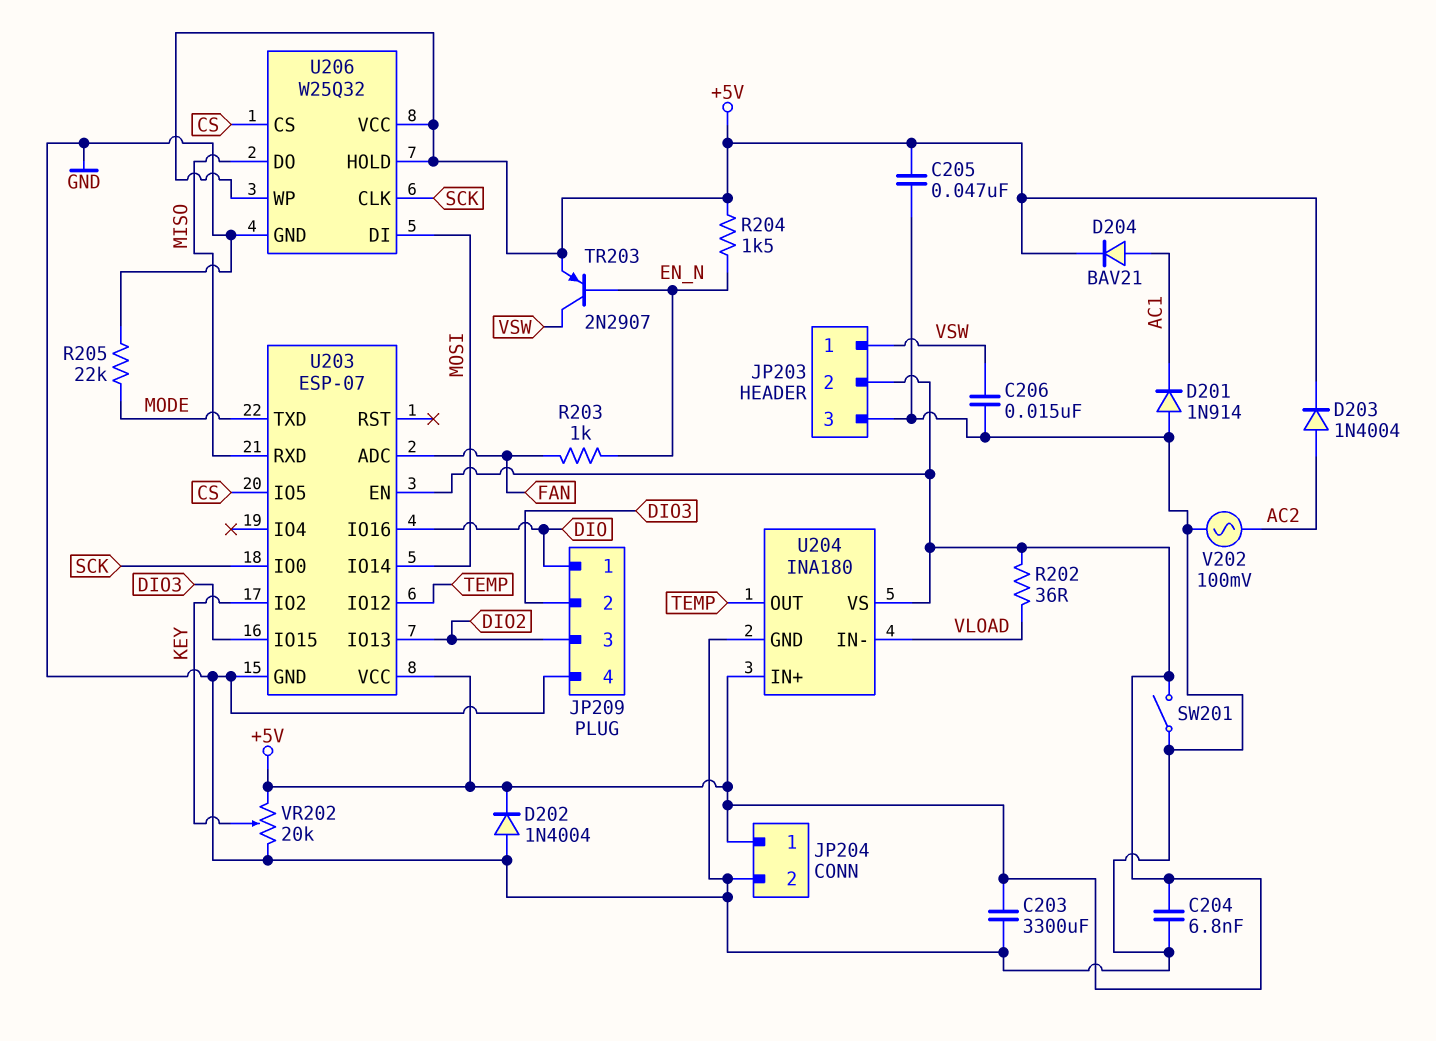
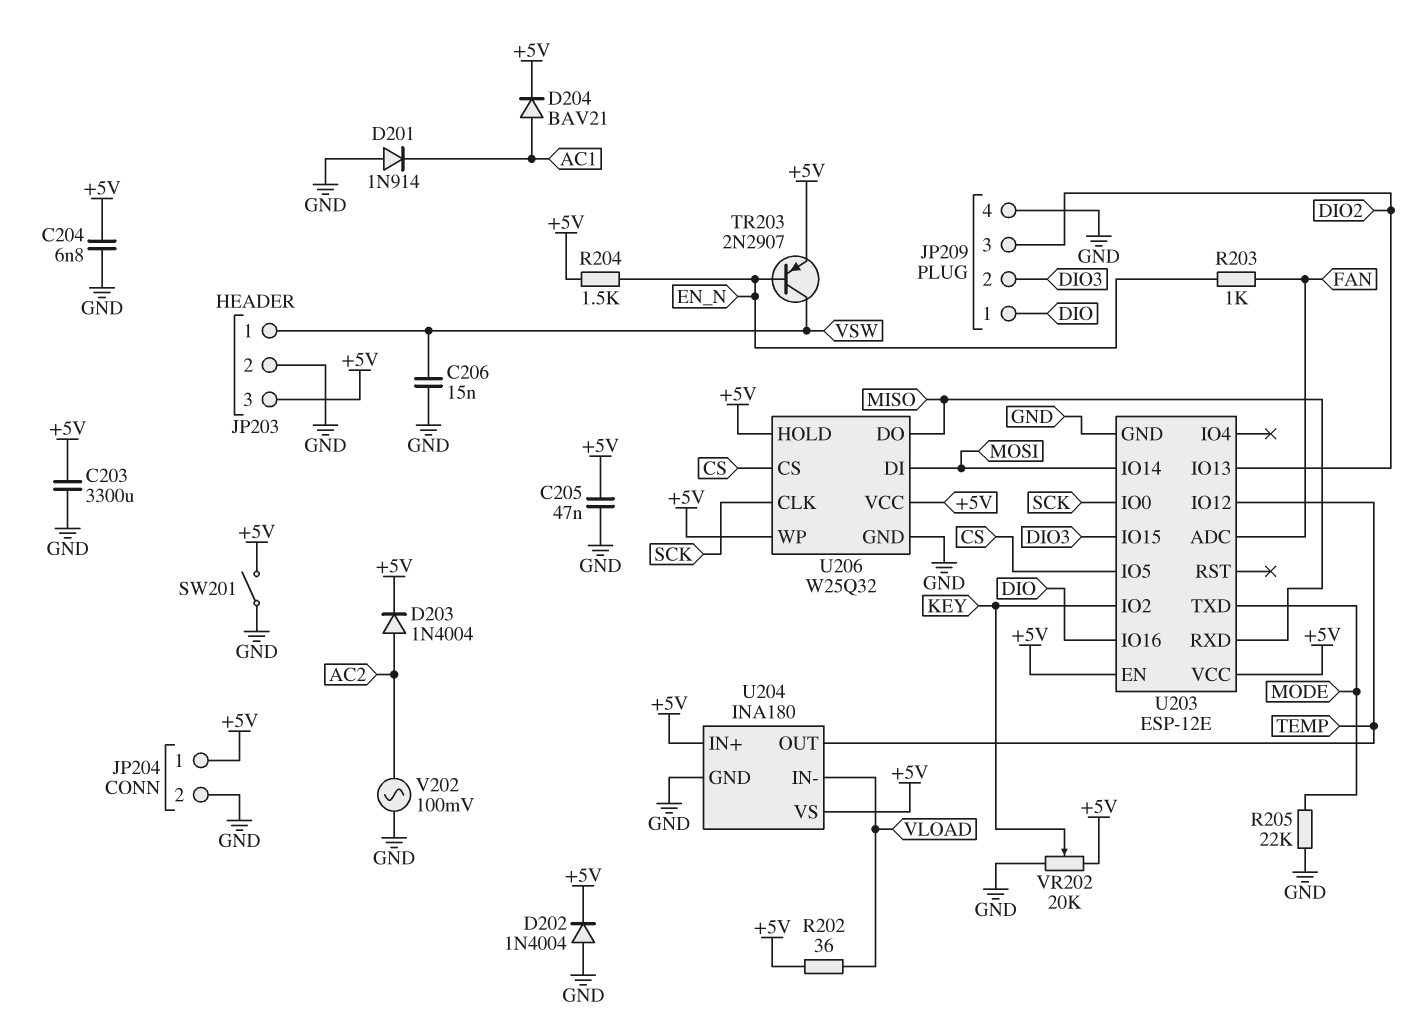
JP203 pin 2: +5V -> GND
JP203 pin 3: GND -> +5V
U203: ESP-07 -> ESP-12E

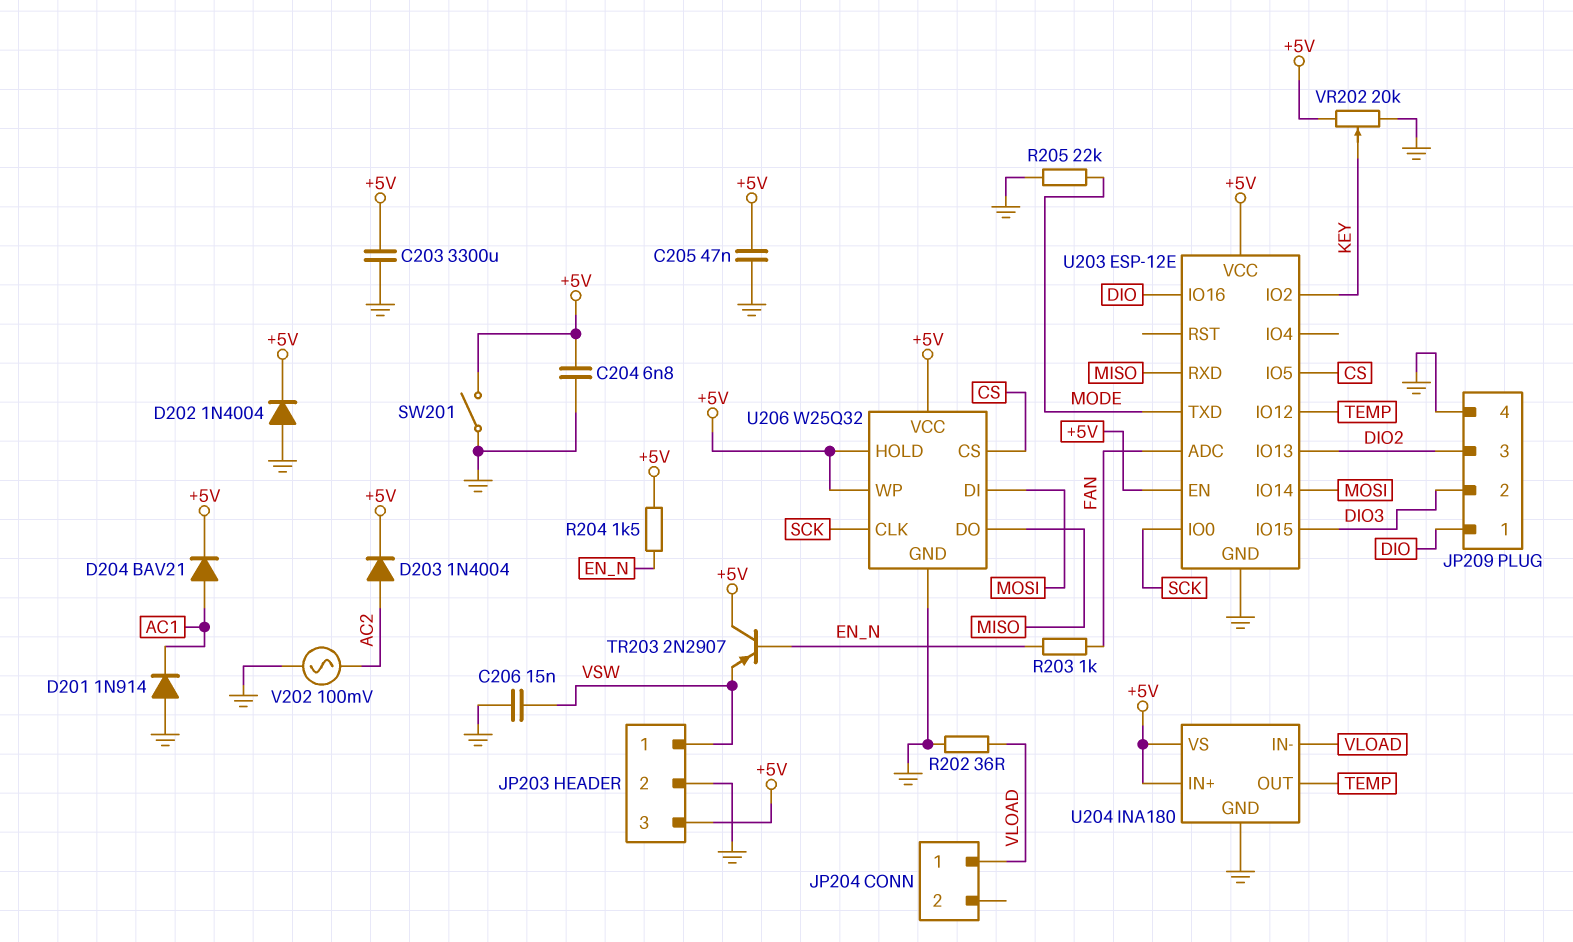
JP204 pin 1: +5V -> VLOAD
JP204 pin 2: GND -> none
R202: 36 (+5V, VLOAD) -> 36 (GND, VLOAD)
TR203: PNP 2N2907 (B EN_N, C VSW, E +5V) -> PNP 2N2907 (B EN_N, C +5V, E VSW)

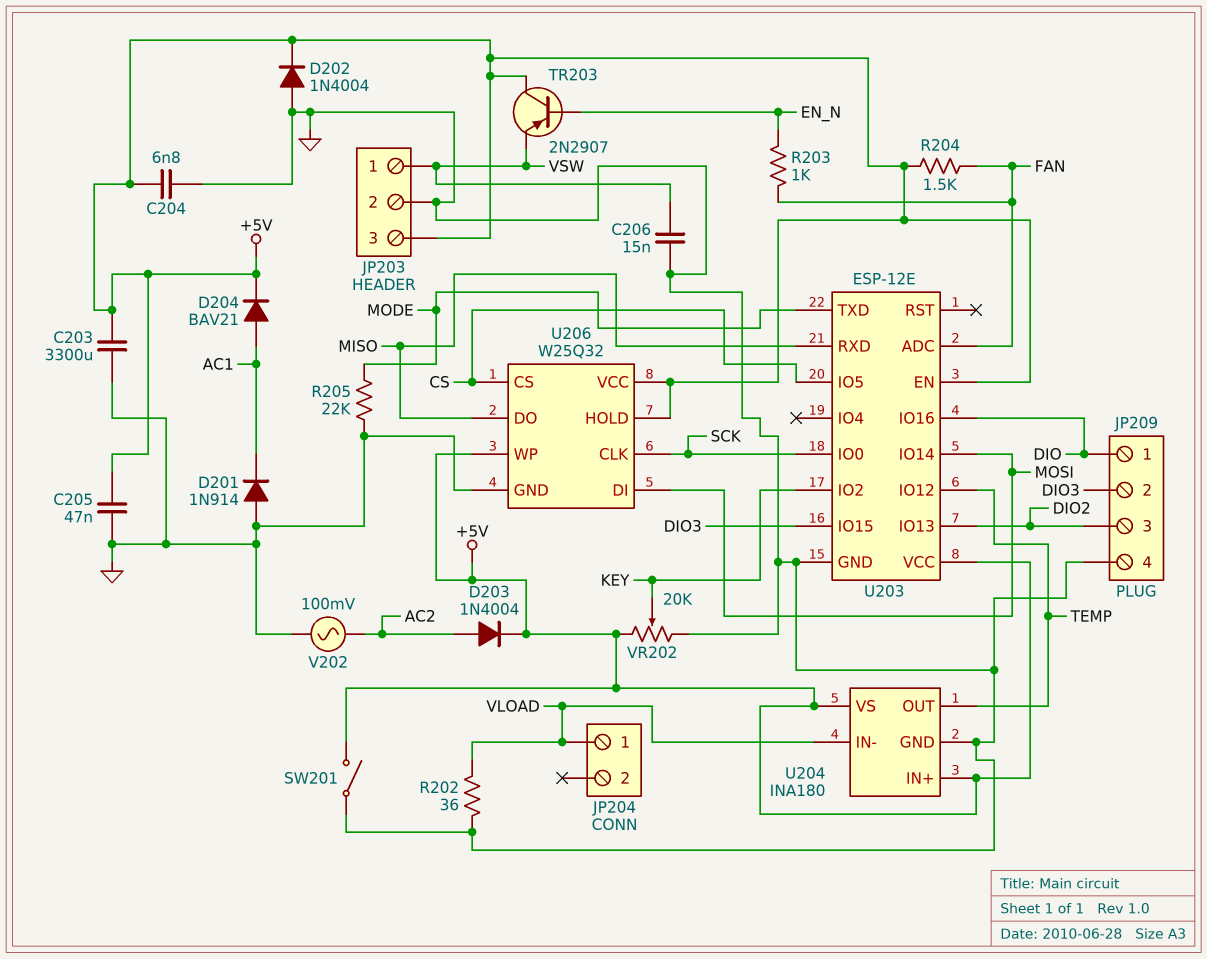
R204: 1.5k (+5V, EN_N) -> 1.5k (+5V, FAN)

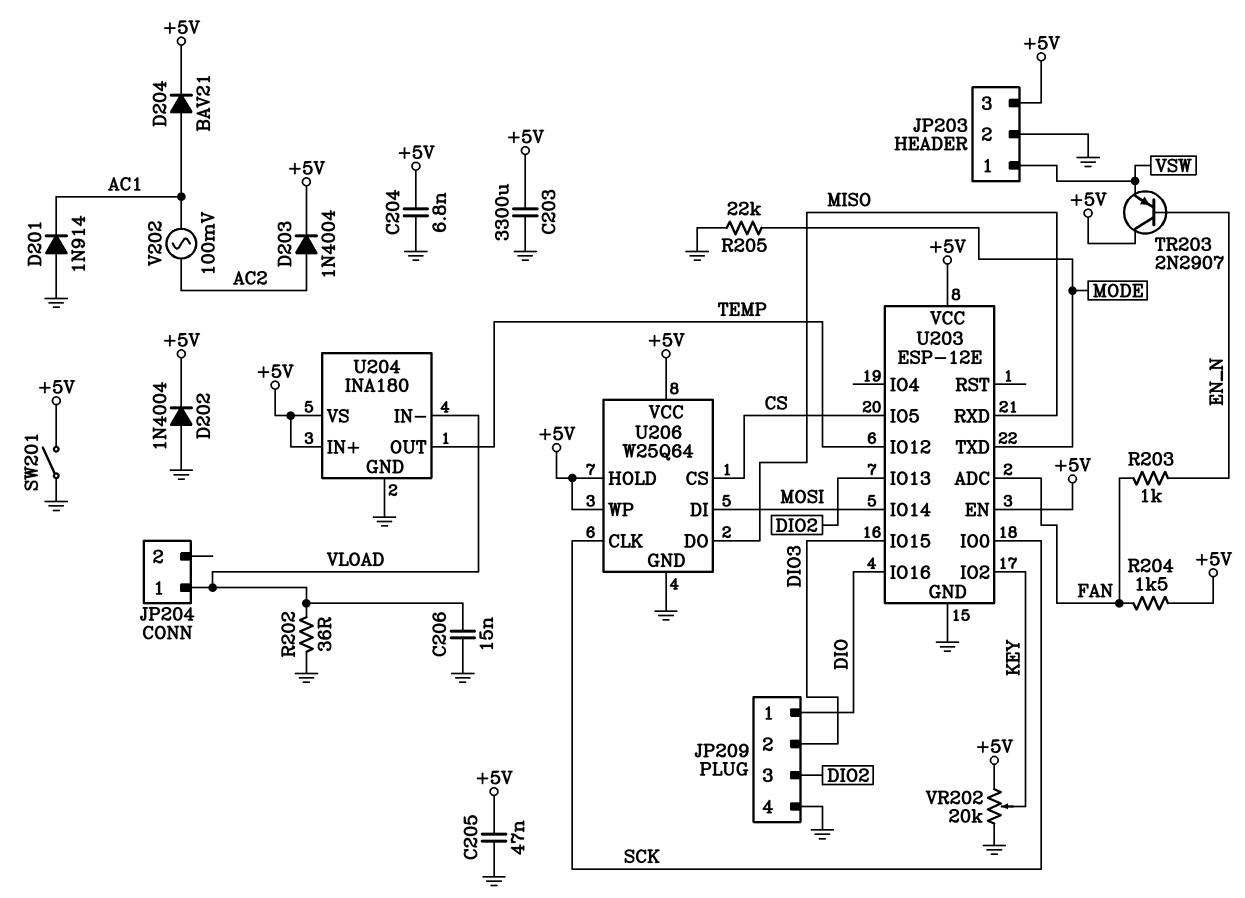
C206: 15nF (GND, VSW) -> 15nF (GND, VLOAD)
U206: W25Q32 -> W25Q64
V202: AC 100mV (AC2, GND) -> AC 100mV (AC1, AC2)

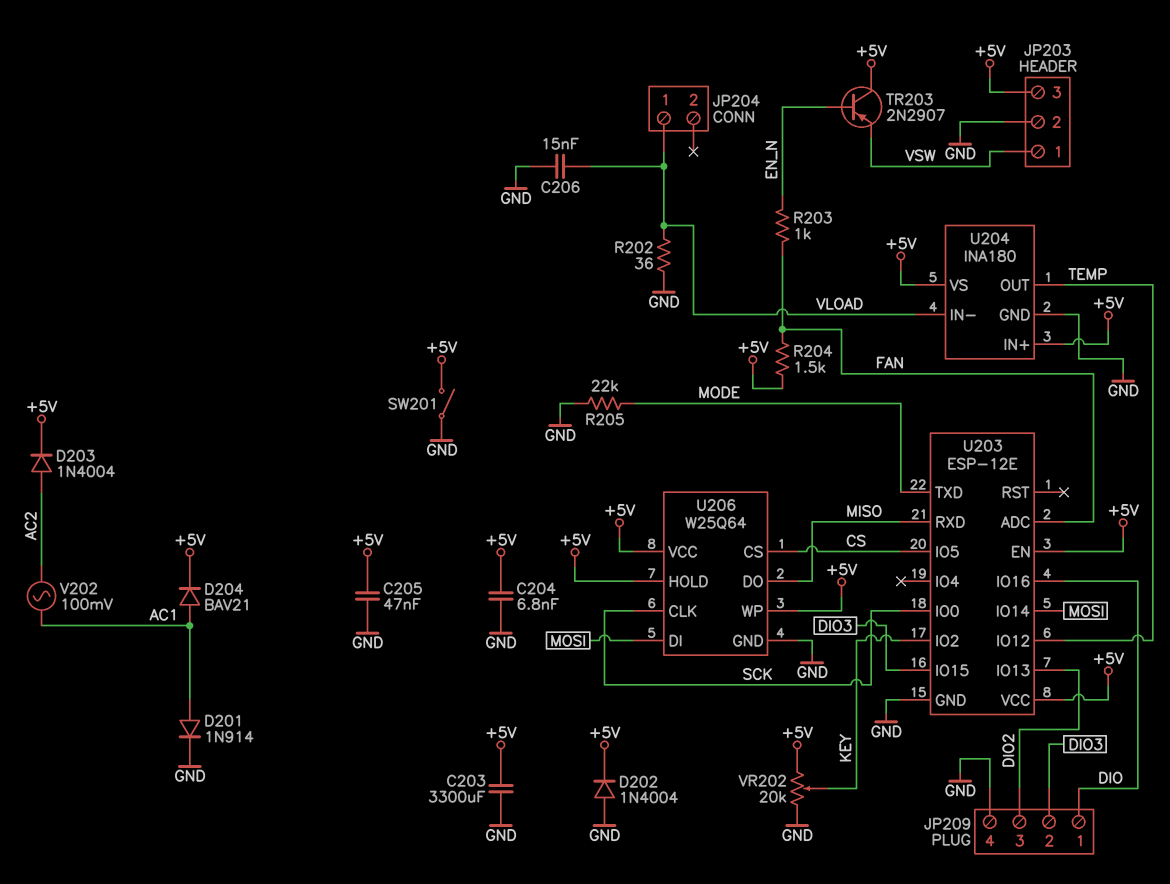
D201: diode 1N914 (A GND, K AC1) -> diode 1N914 (A AC1, K GND)

